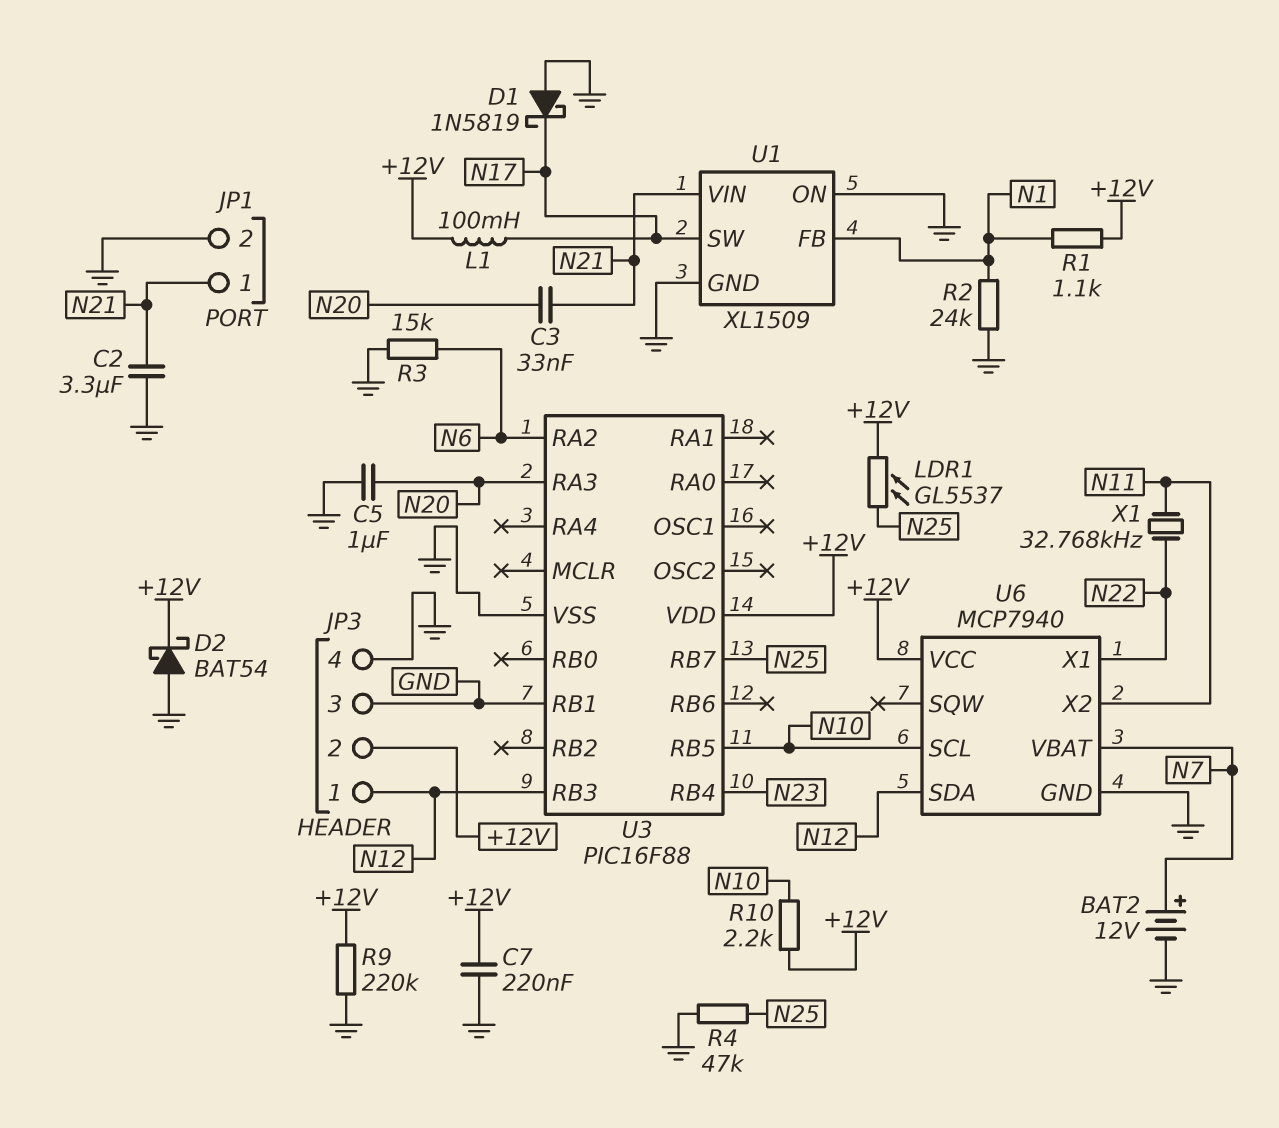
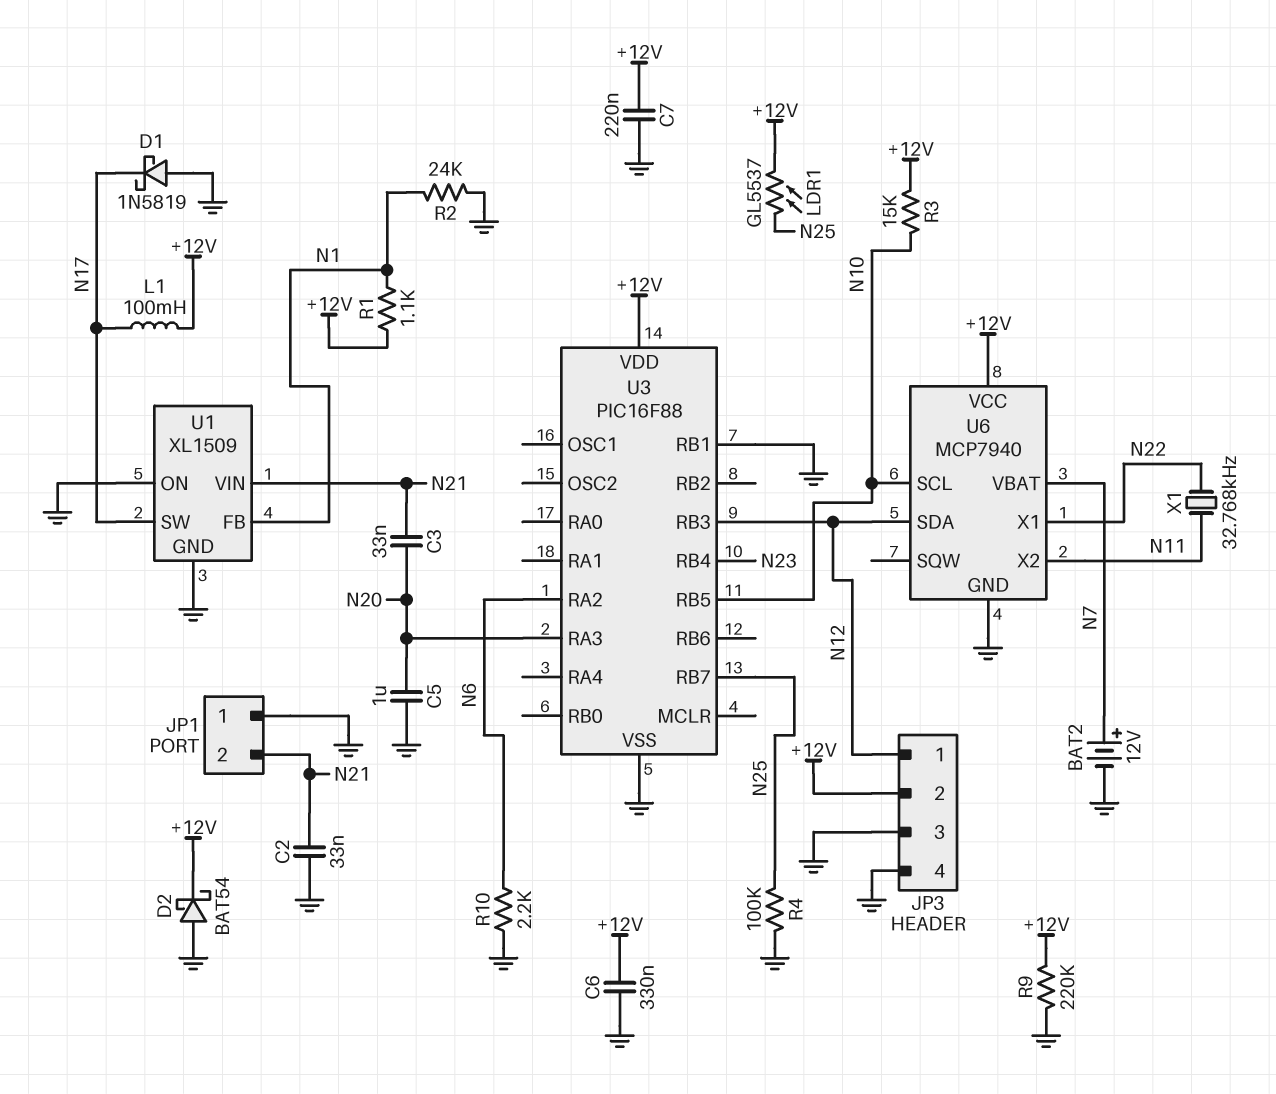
C2: 3.3uF (GND, N21) -> 33nF (GND, N21)
C6: none -> 330nF (+12V, GND)
JP1 pin 1: N21 -> GND
JP1 pin 2: GND -> N21
R3: 15k (GND, N6) -> 15k (+12V, N10)
R4: 47k (GND, N25) -> 100k (GND, N25)
R10: 2.2k (+12V, N10) -> 2.2k (GND, N6)

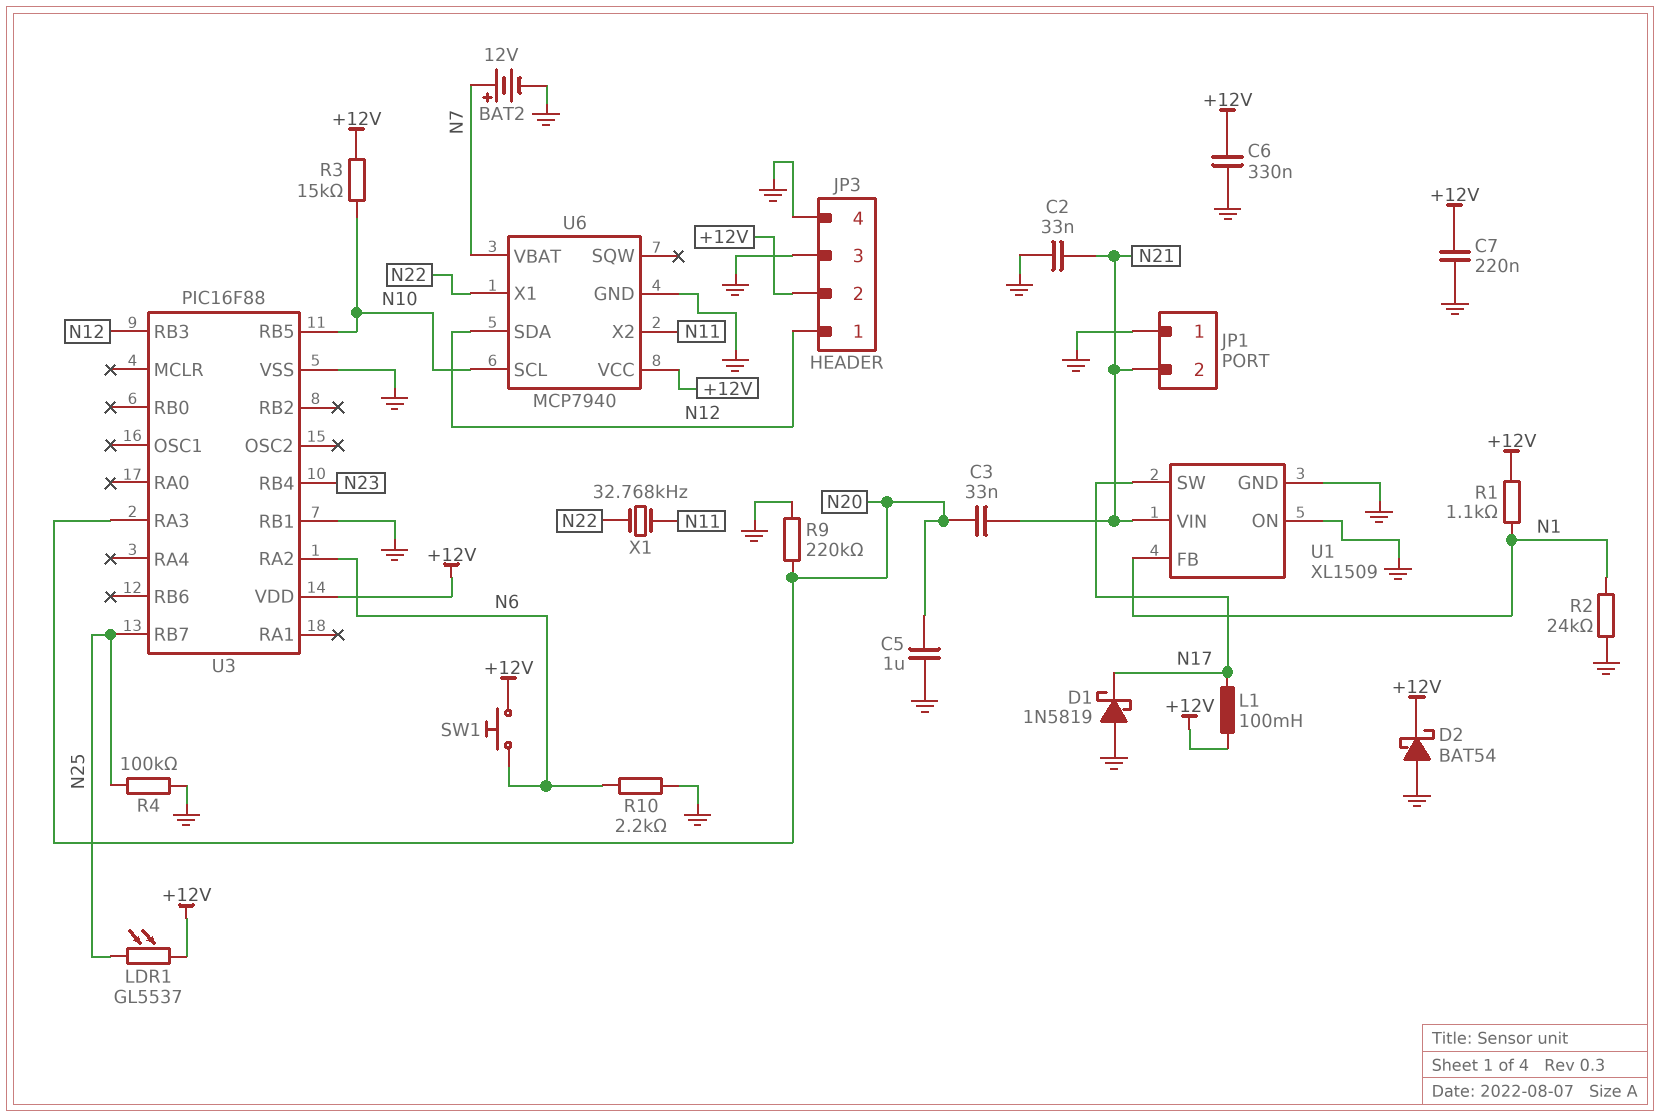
R9: 220k (+12V, GND) -> 220k (GND, N20)
SW1: none -> button (+12V, N6)

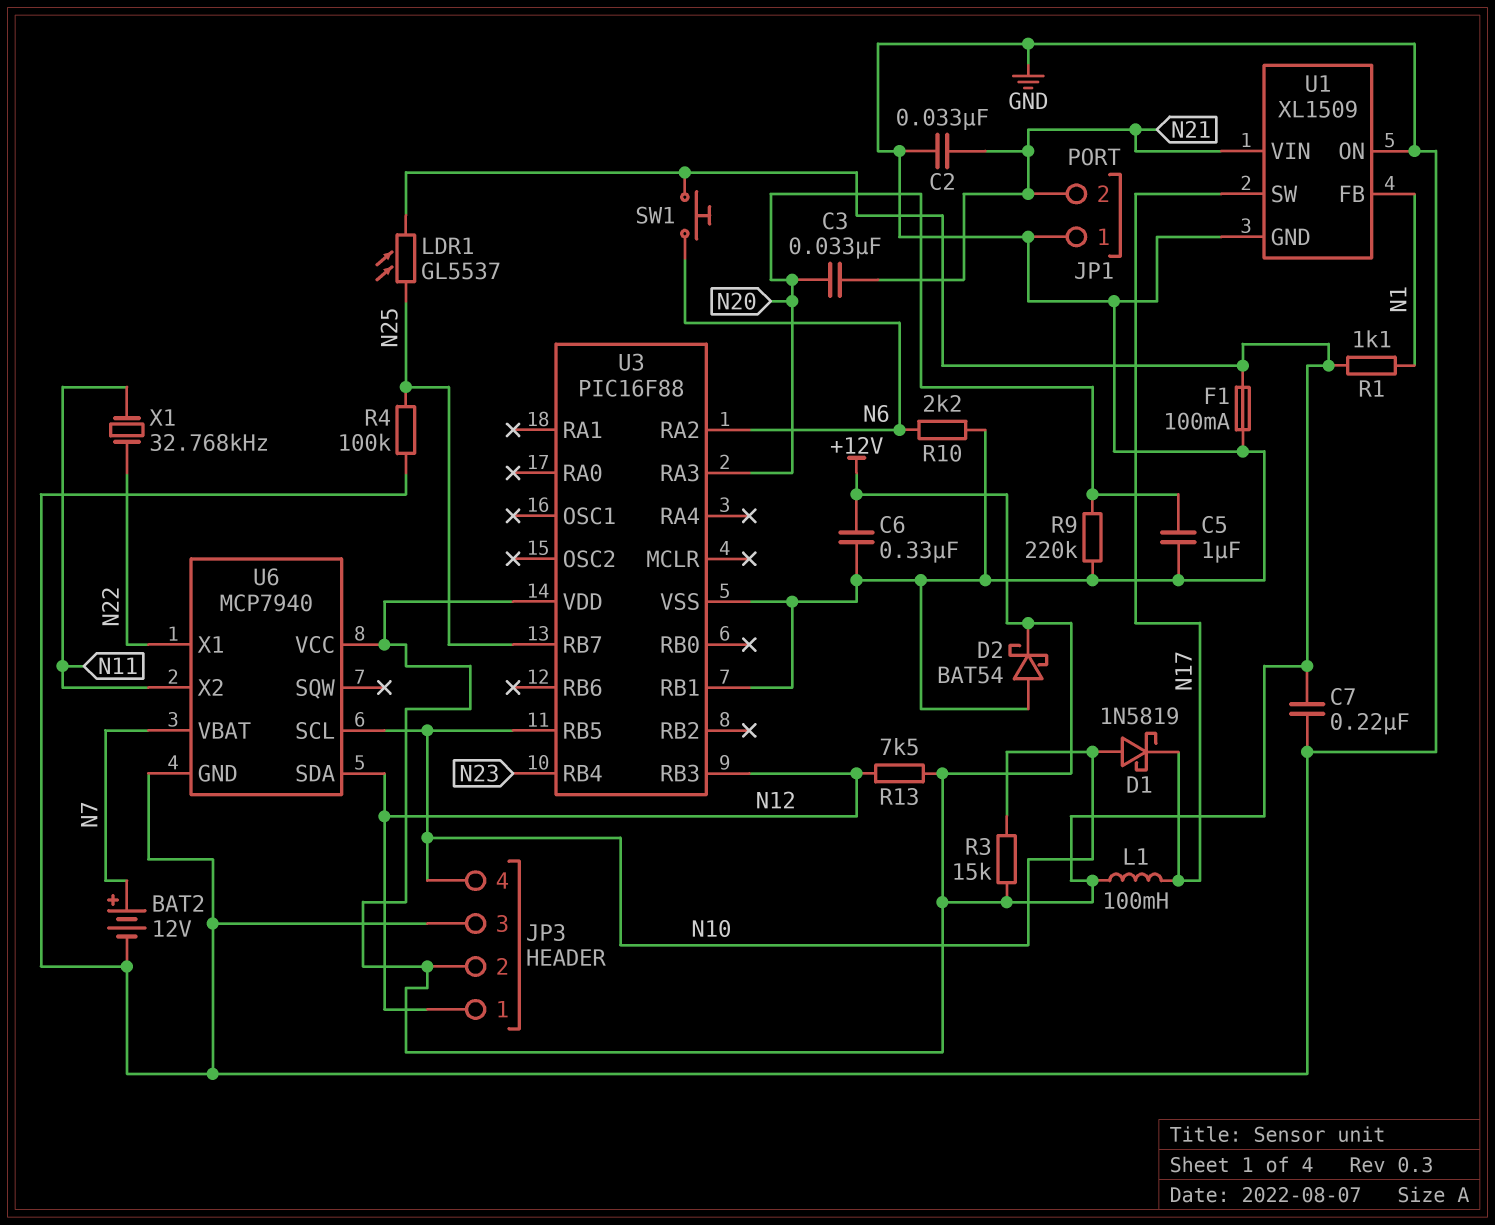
D1: schottky 1N5819 (A GND, K N17) -> schottky 1N5819 (A N10, K N17)
F1: none -> 100mA (+12V, GND)
JP3 pin 4: GND -> N10
R2: 24k (GND, N1) -> none
R13: none -> 7.5k (+12V, N12)

